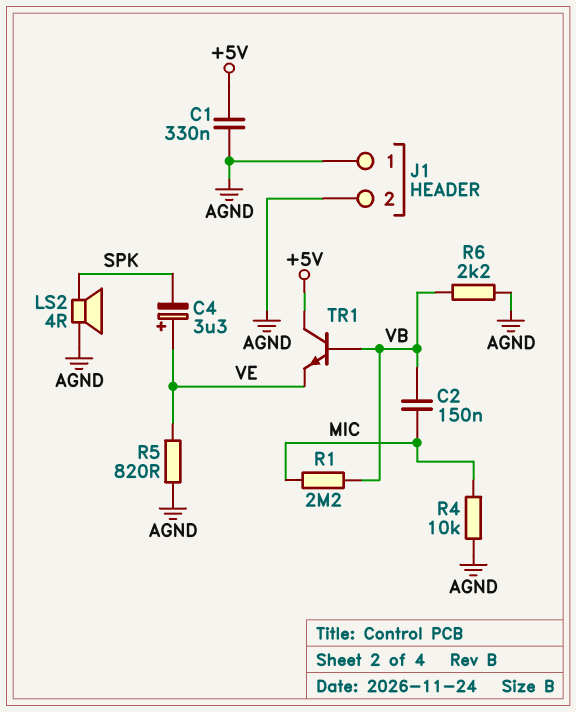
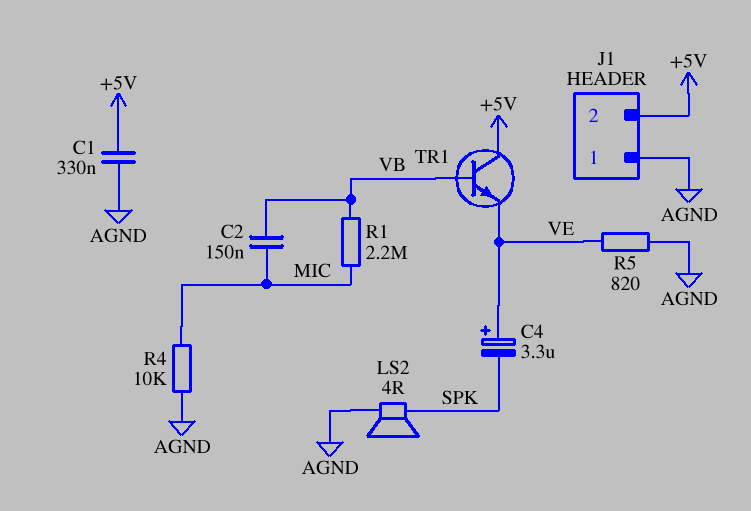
J1 pin 2: AGND -> +5V
R6: 2.2k (AGND, VB) -> none

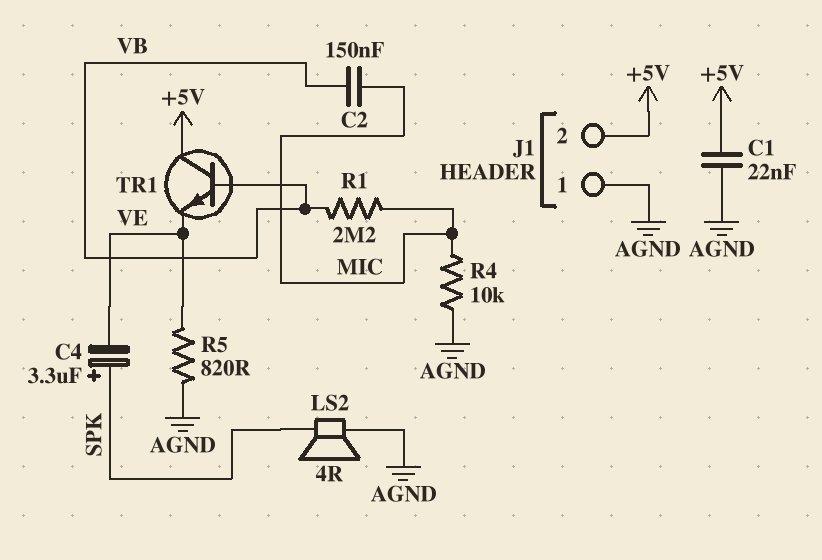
C1: 330nF (+5V, AGND) -> 22nF (+5V, AGND)
C4: 3.3uF (plus VE, minus SPK) -> 3.3uF (plus SPK, minus VE)

